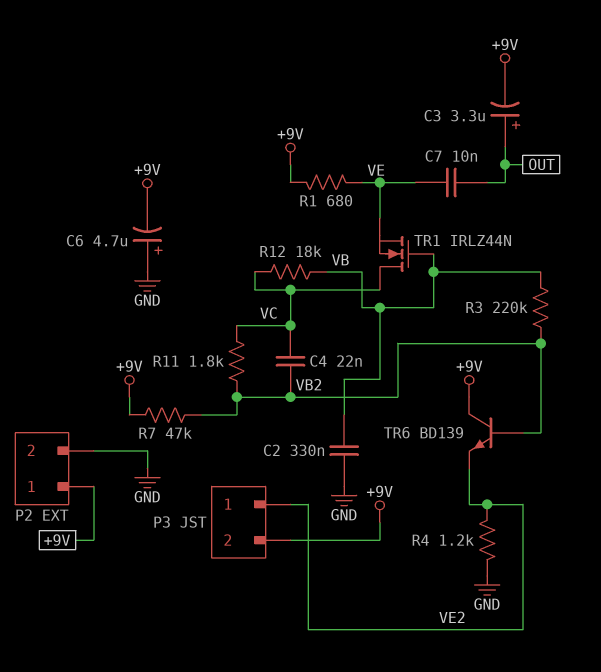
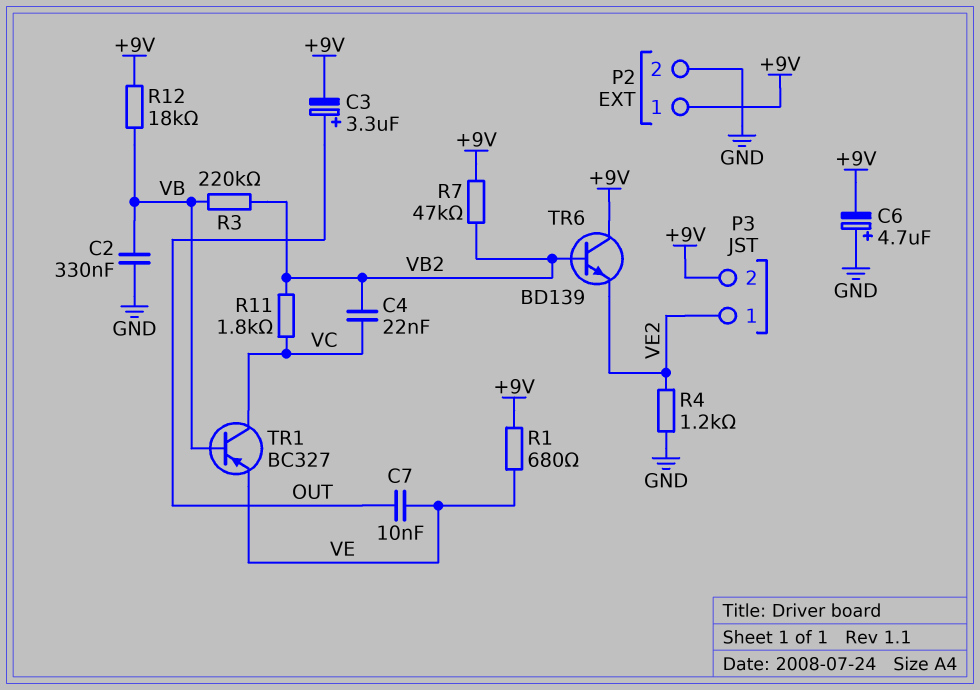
R12: 18k (VB, VC) -> 18k (+9V, VB)
TR1: NMOS IRLZ44N (G VB, D VC, S VE) -> PNP BC327 (B VB, C VC, E VE)

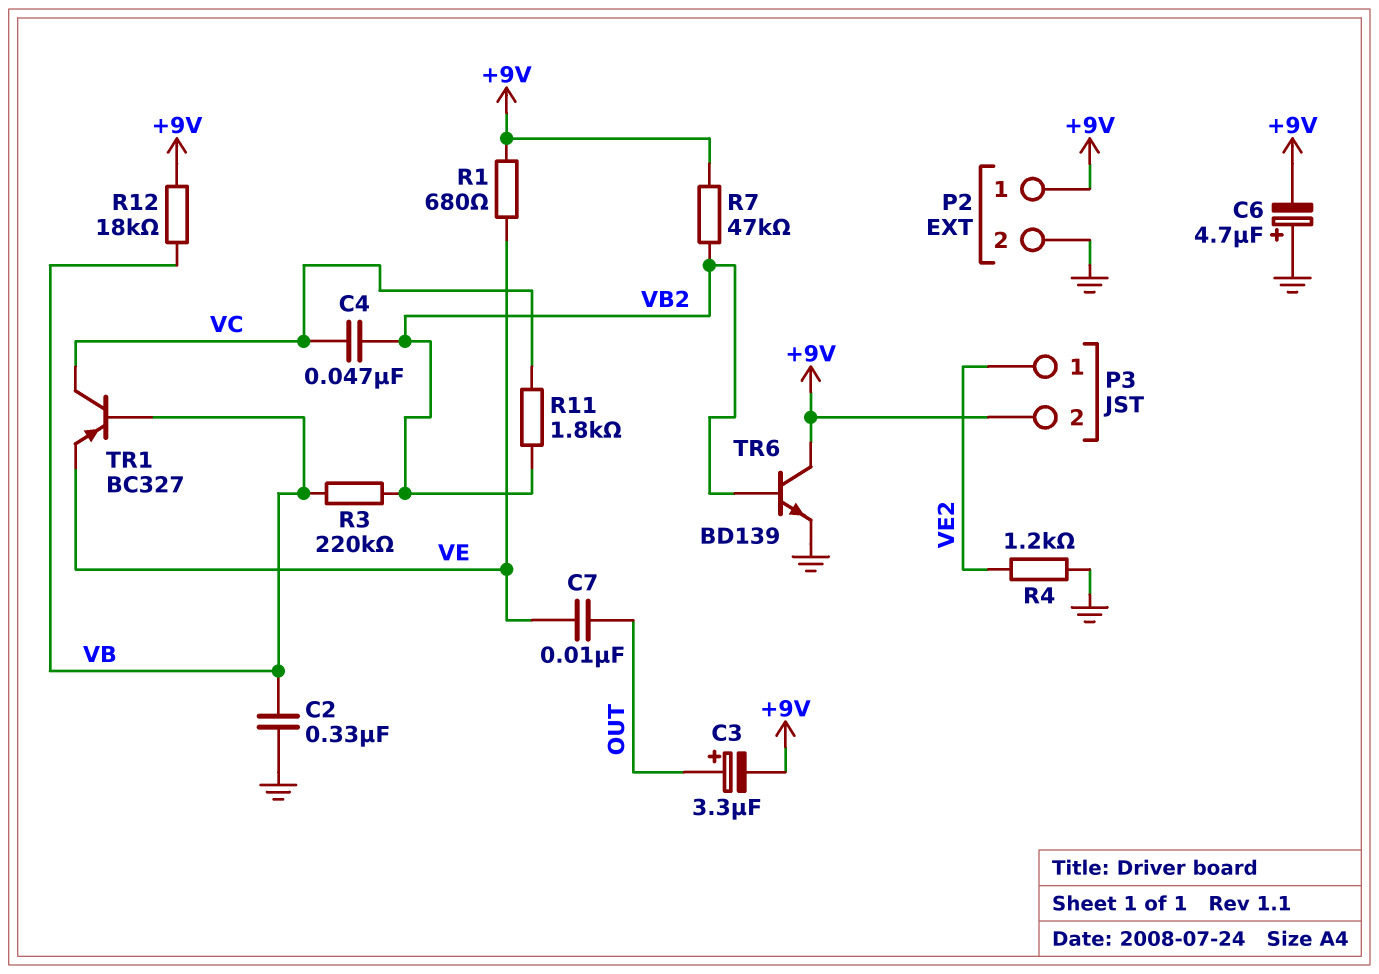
C4: 22nF (VB2, VC) -> 47nF (VB2, VC)
TR6: NPN BD139 (B VB2, C +9V, E VE2) -> NPN BD139 (B VB2, C +9V, E GND)

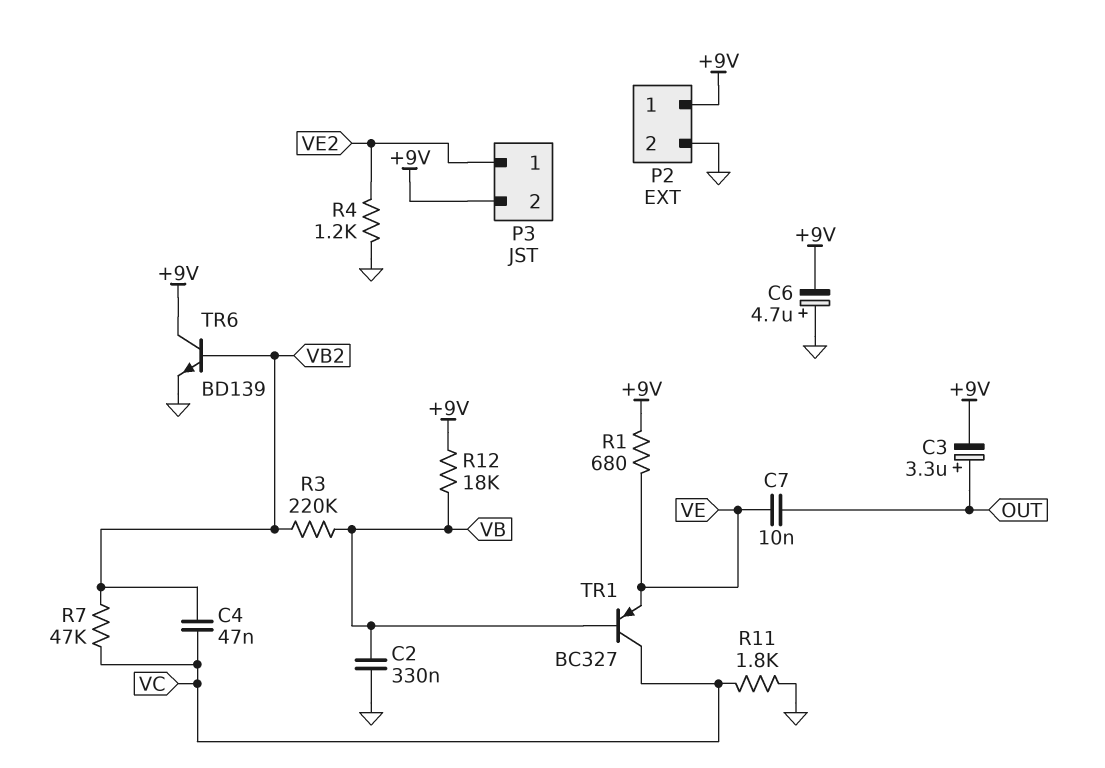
R7: 47k (+9V, VB2) -> 47k (VB2, VC)
R11: 1.8k (VB2, VC) -> 1.8k (GND, VC)

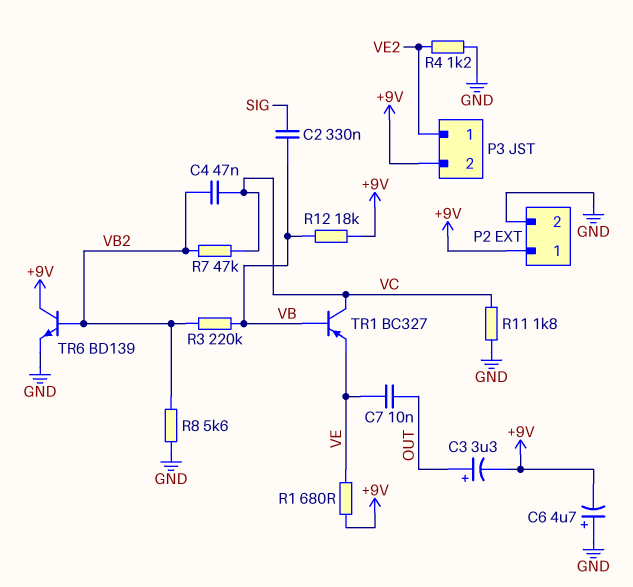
C2: 330nF (GND, VB) -> 330nF (SIG, VB)
R8: none -> 5.6k (GND, VB2)

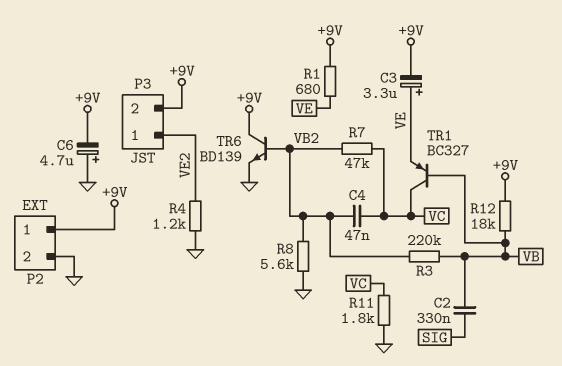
C3: 3.3uF (plus OUT, minus +9V) -> 3.3uF (plus VE, minus +9V)
C7: 10nF (OUT, VE) -> none

